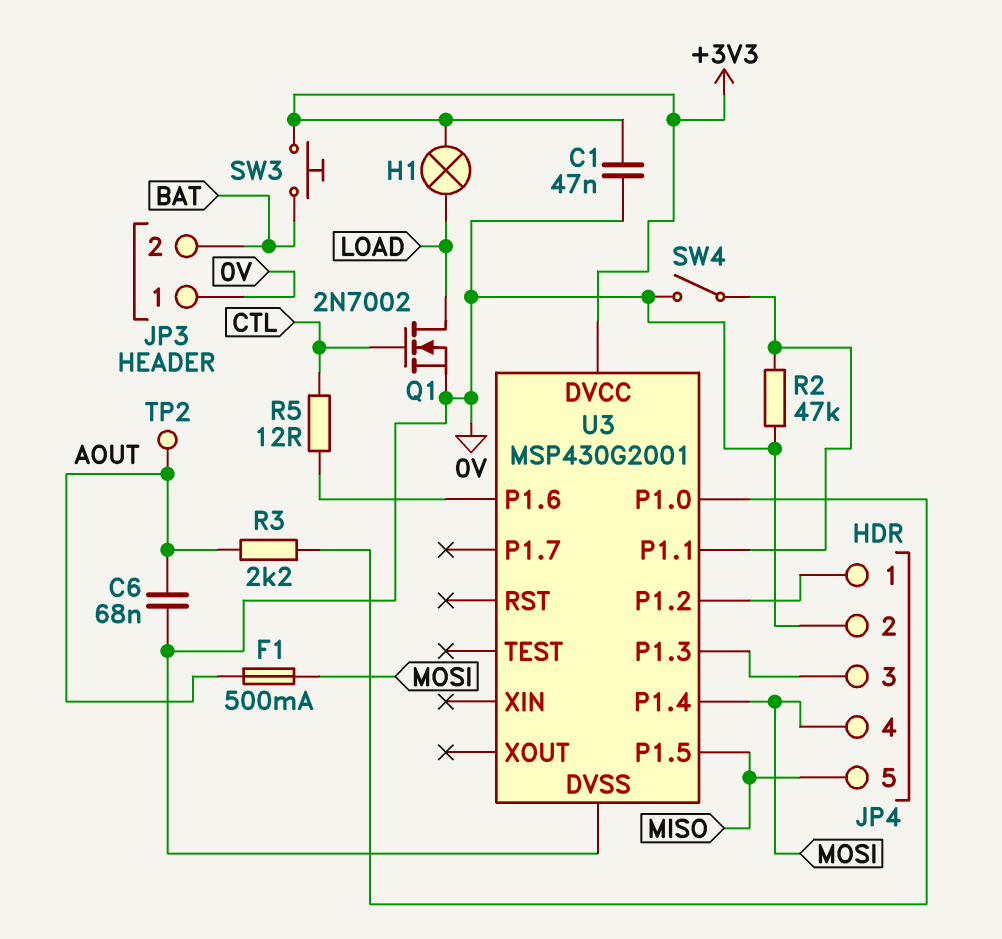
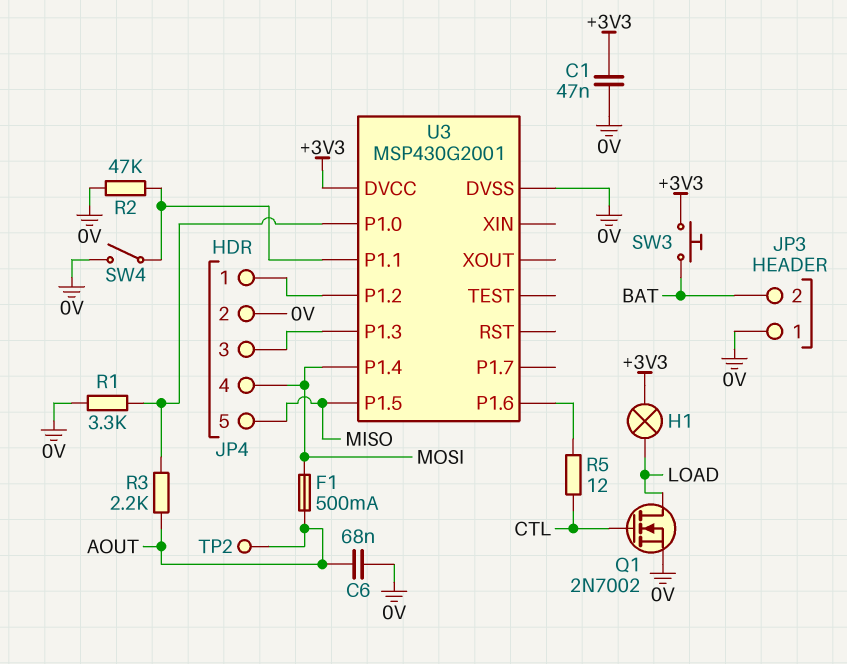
R1: none -> 3.3k (0V, U3/P1.0)

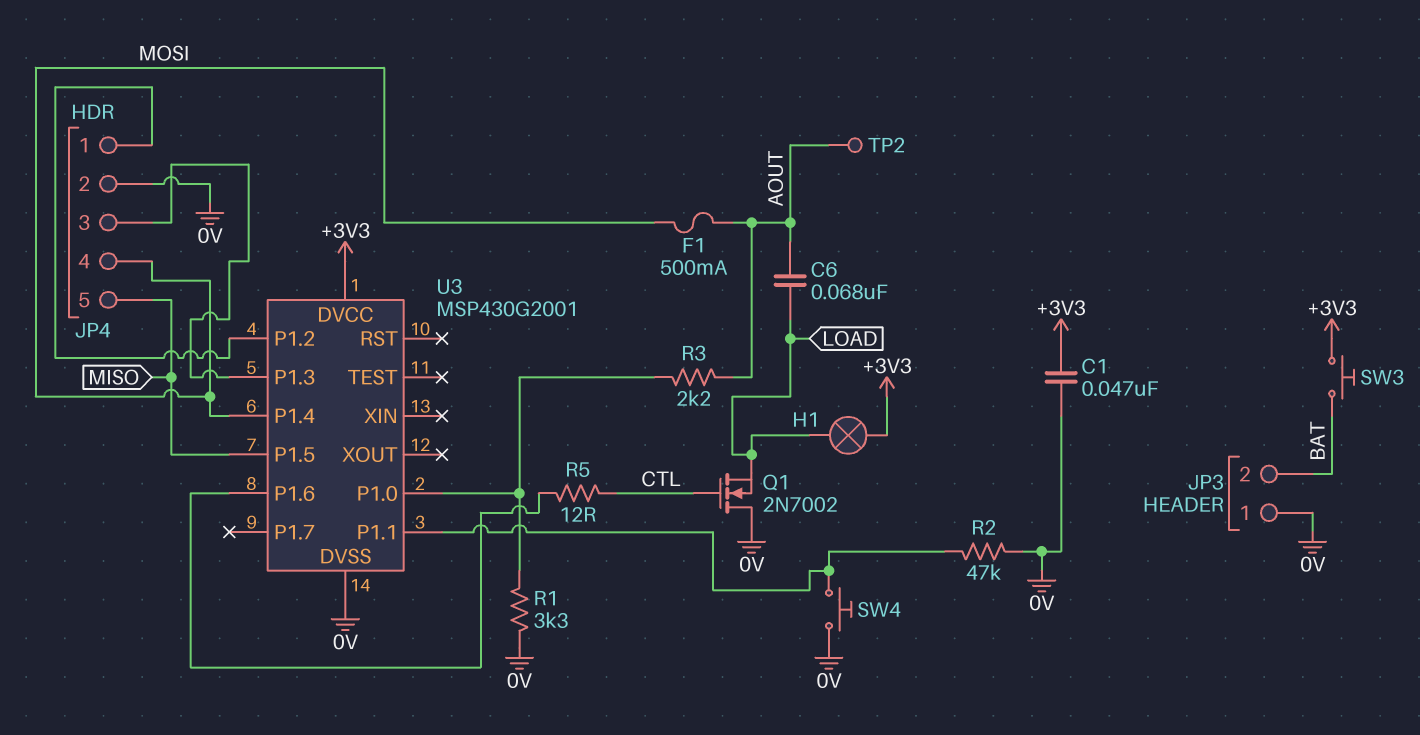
C6: 68nF (0V, AOUT) -> 68nF (AOUT, LOAD)
Q1: NMOS 2N7002 (G CTL, D LOAD, S 0V) -> NMOS 2N7002 (G CTL, D 0V, S LOAD)
SW4: switch (0V, U3/P1.1) -> button (0V, U3/P1.1)

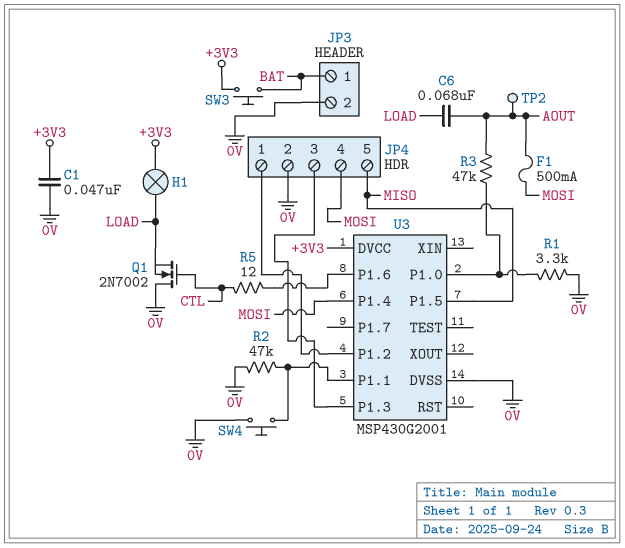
JP3 pin 1: 0V -> BAT
JP3 pin 2: BAT -> 0V
R3: 2.2k (AOUT, U3/P1.0) -> 47k (AOUT, U3/P1.0)

